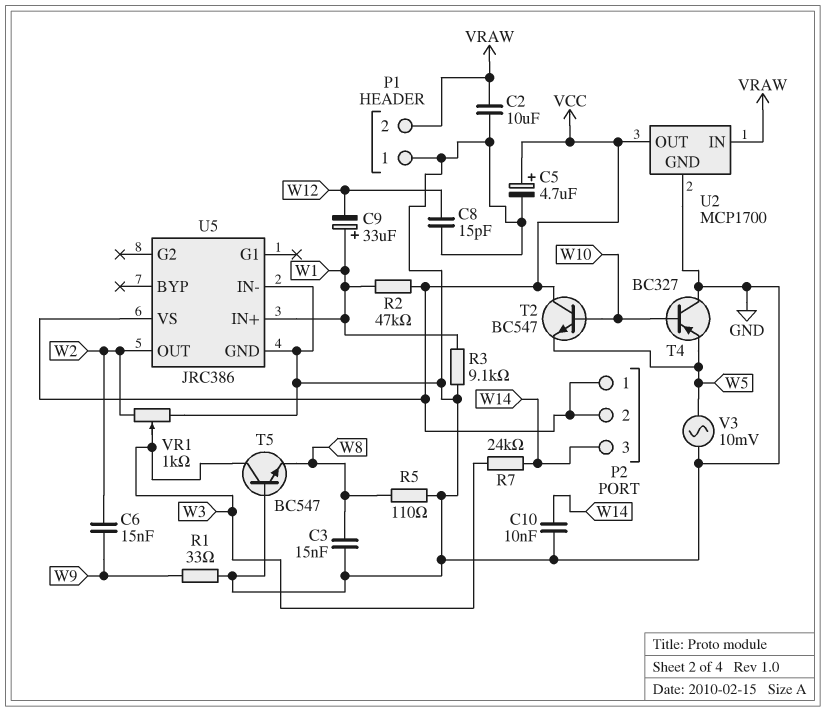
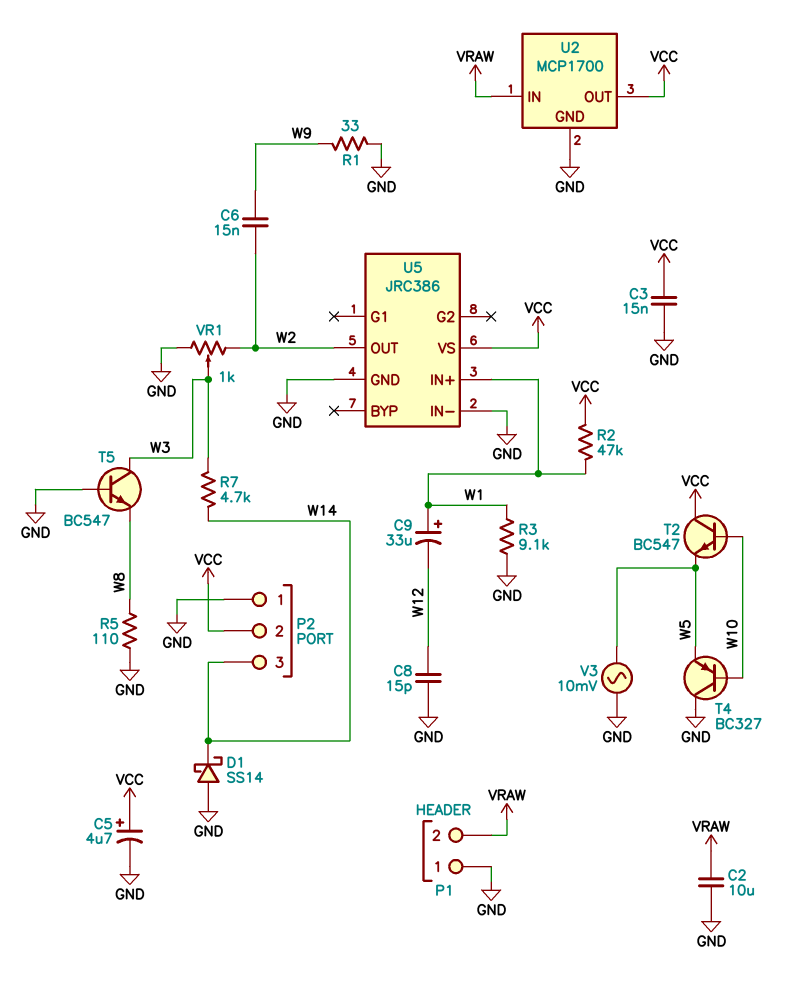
C3: 15nF (GND, W8) -> 15nF (GND, VCC)
C10: 10nF (GND, W14) -> none
D1: none -> schottky SS14 (A GND, K W14)
P2 pin 1: VCC -> GND
R7: 24k (W3, W14) -> 4.7k (W3, W14)

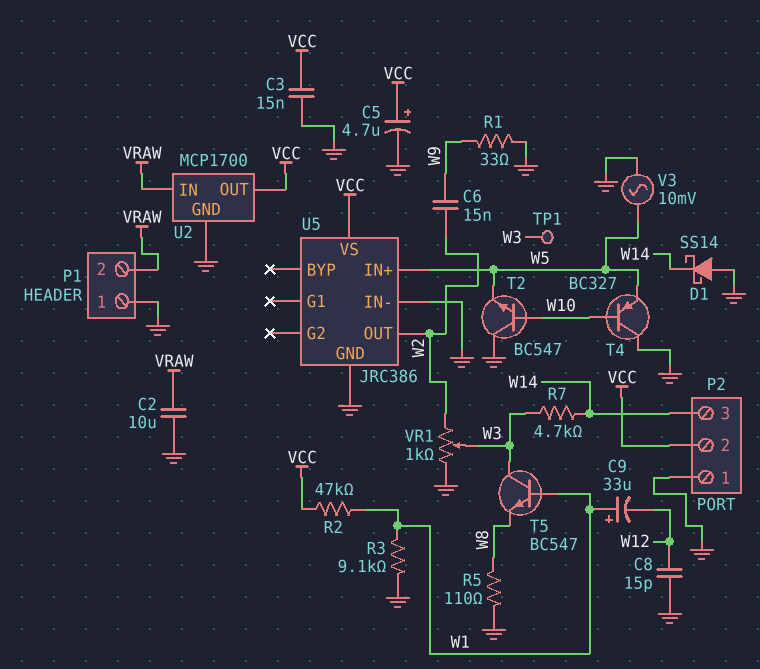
T2: NPN BC547 (B W10, C VCC, E W5) -> NPN BC547 (B W10, C GND, E W5)
T5: NPN BC547 (B GND, C W3, E W8) -> NPN BC547 (B W1, C W3, E W8)
TP1: none -> test point (W3)
U5 pin IN+: W1 -> W5

